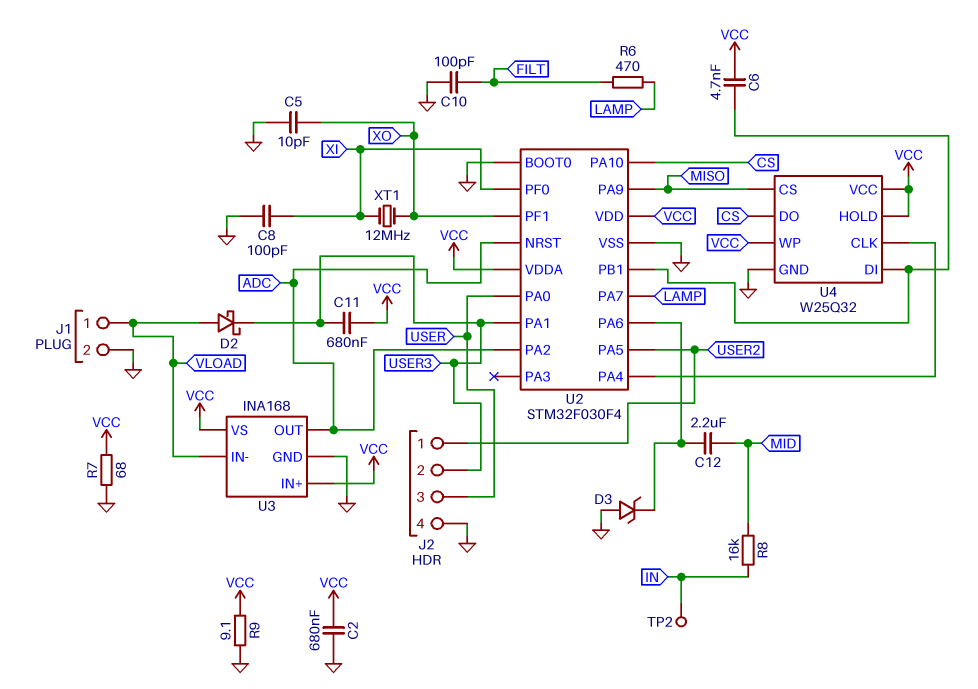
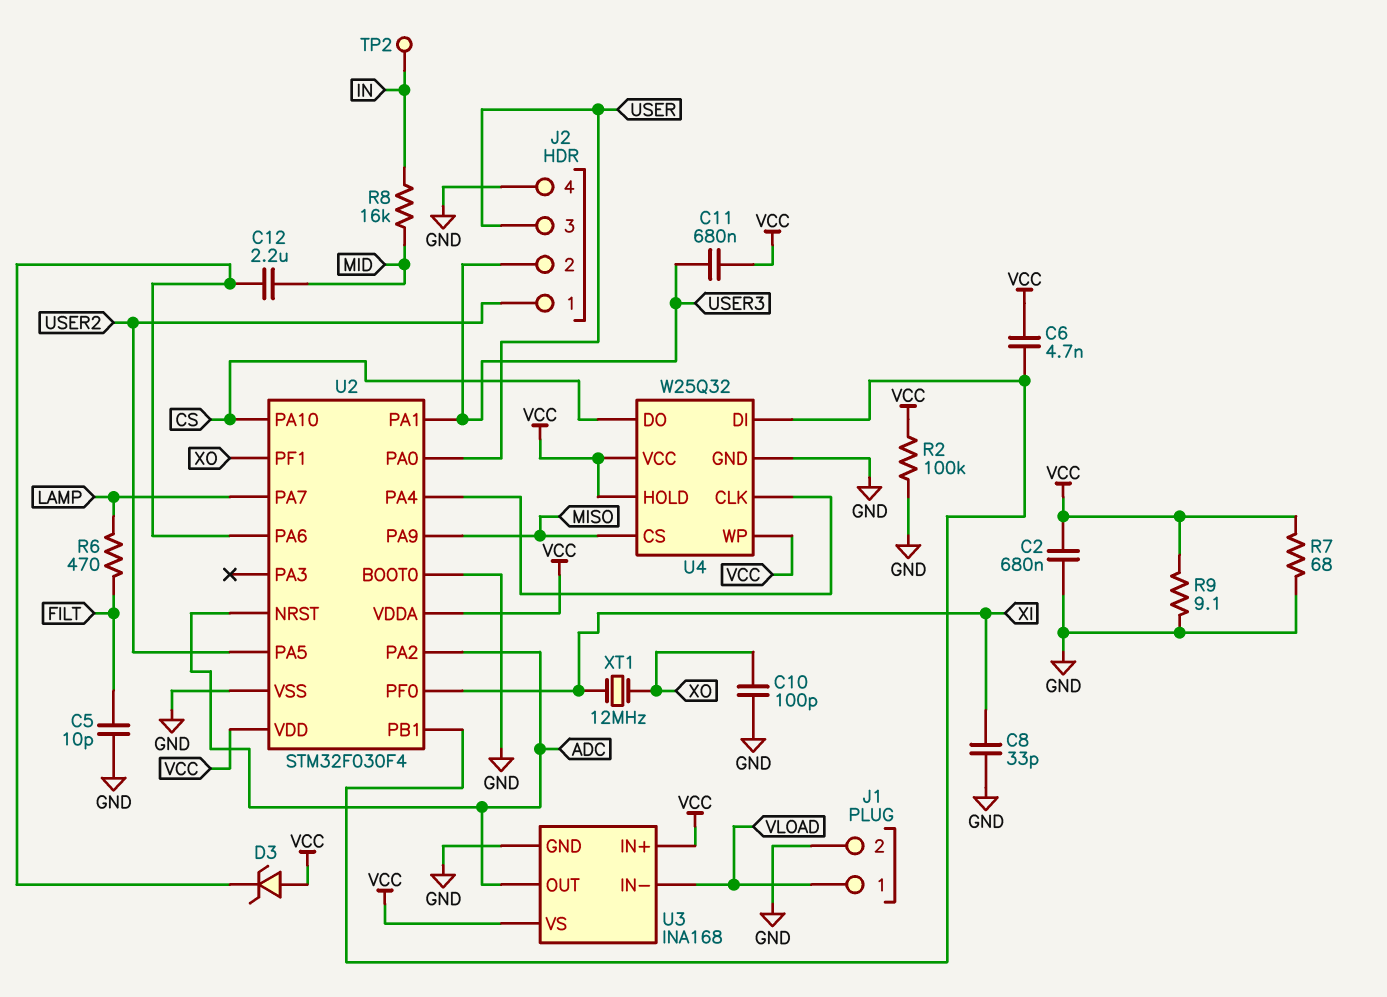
C5: 10pF (GND, XO) -> 10pF (FILT, GND)
C8: 100pF (GND, XI) -> 33pF (GND, XI)
C10: 100pF (FILT, GND) -> 100pF (GND, XO)
D2: schottky (A VLOAD, K USER3) -> none
D3: zener (A GND, K U2/PA6) -> zener (A VCC, K U2/PA6)
R2: none -> 100k (GND, VCC)

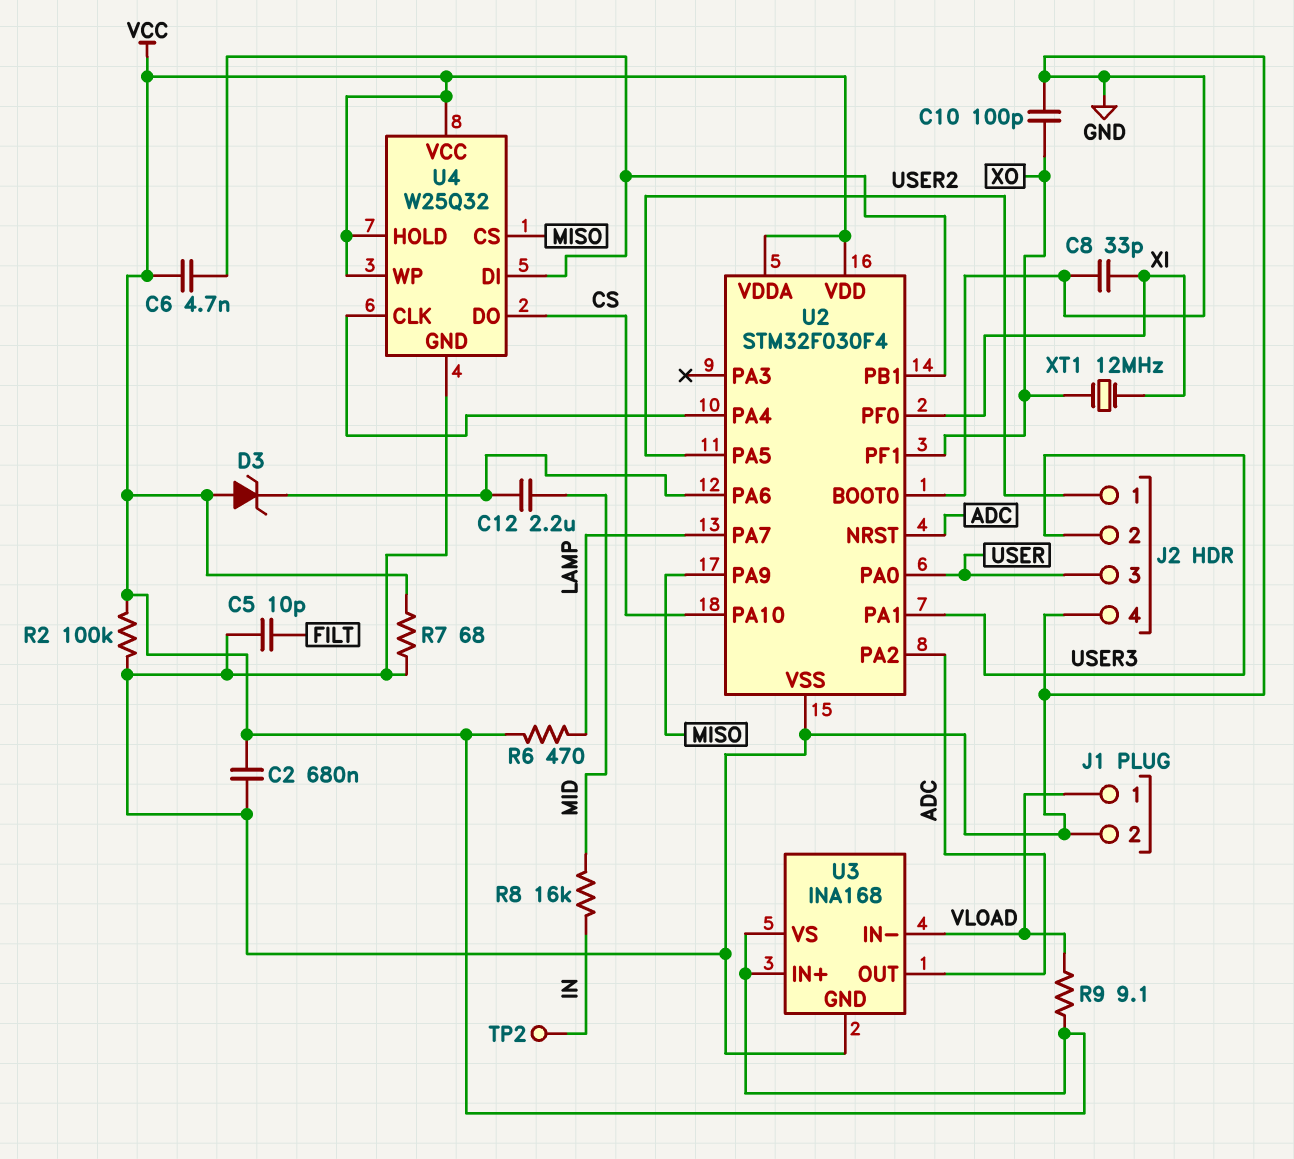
C11: 680nF (USER3, VCC) -> none
R6: 470 (FILT, LAMP) -> 470 (LAMP, VCC)
R9: 9.1 (GND, VCC) -> 9.1 (VCC, VLOAD)

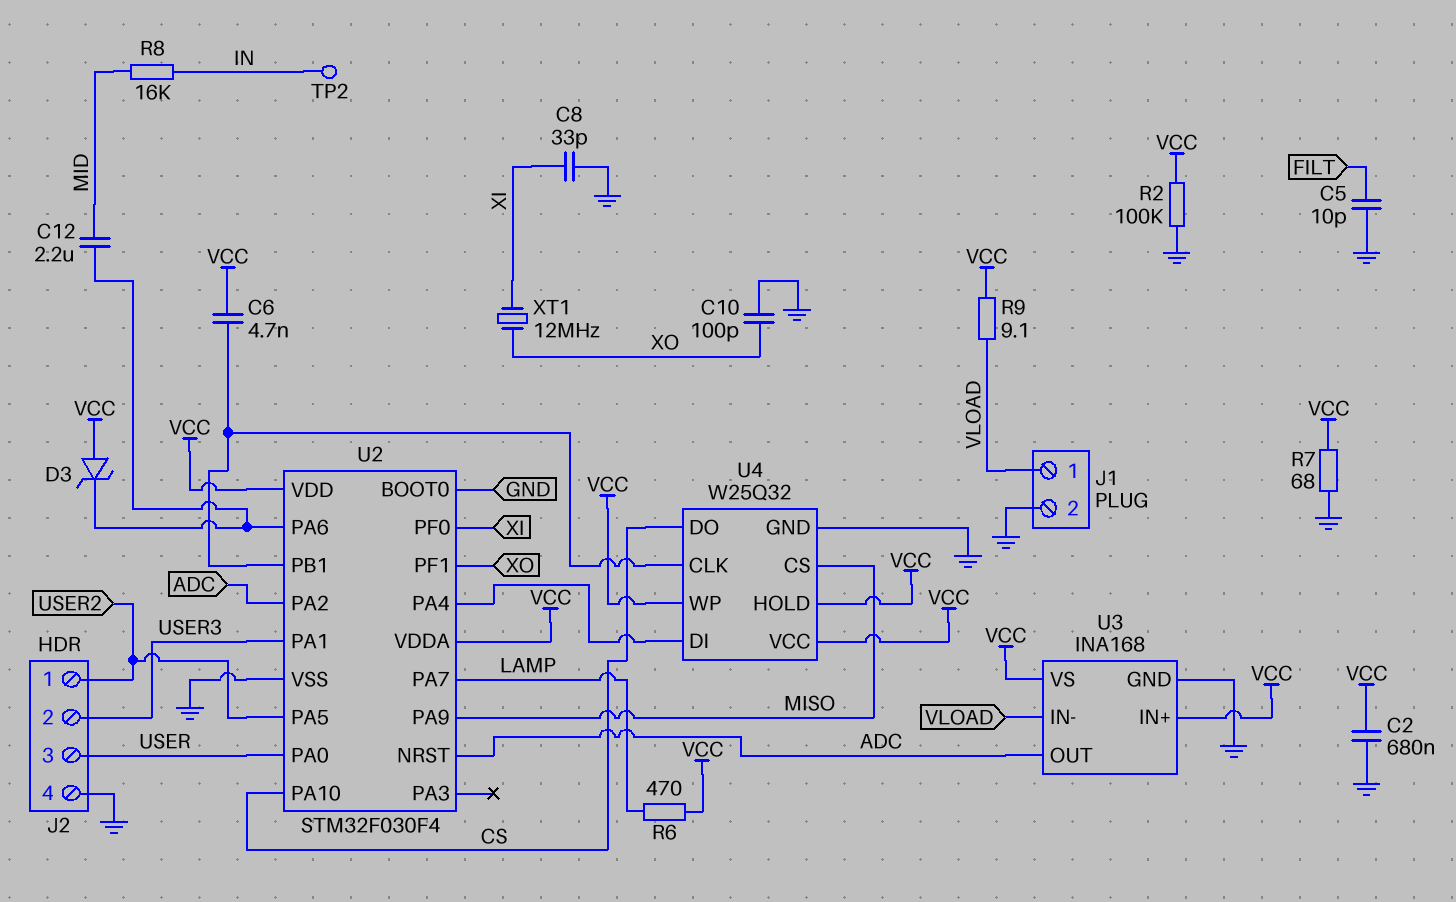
U4 pin CLK: U2/PA4 -> U2/PB1
U4 pin DI: U2/PB1 -> U2/PA4

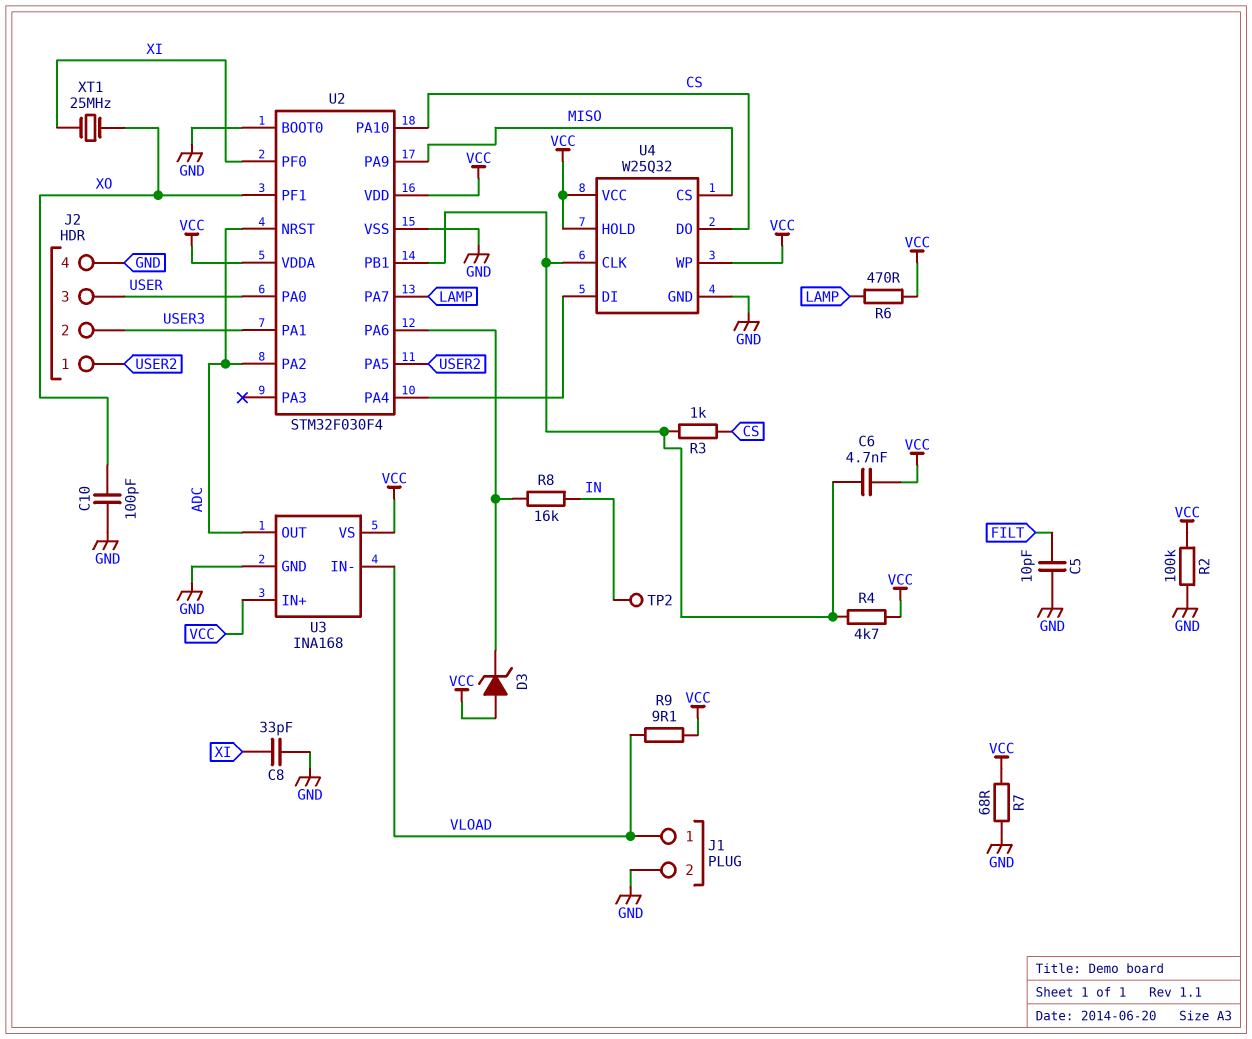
C2: 680nF (GND, VCC) -> none
C12: 2.2uF (MID, U2/PA6) -> none
R3: none -> 1k (CS, U2/PB1)
R4: none -> 4.7k (U2/PB1, VCC)
R8: 16k (IN, MID) -> 16k (IN, U2/PA6)
XT1: 12MHz (XI, XO) -> 25MHz (XI, XO)

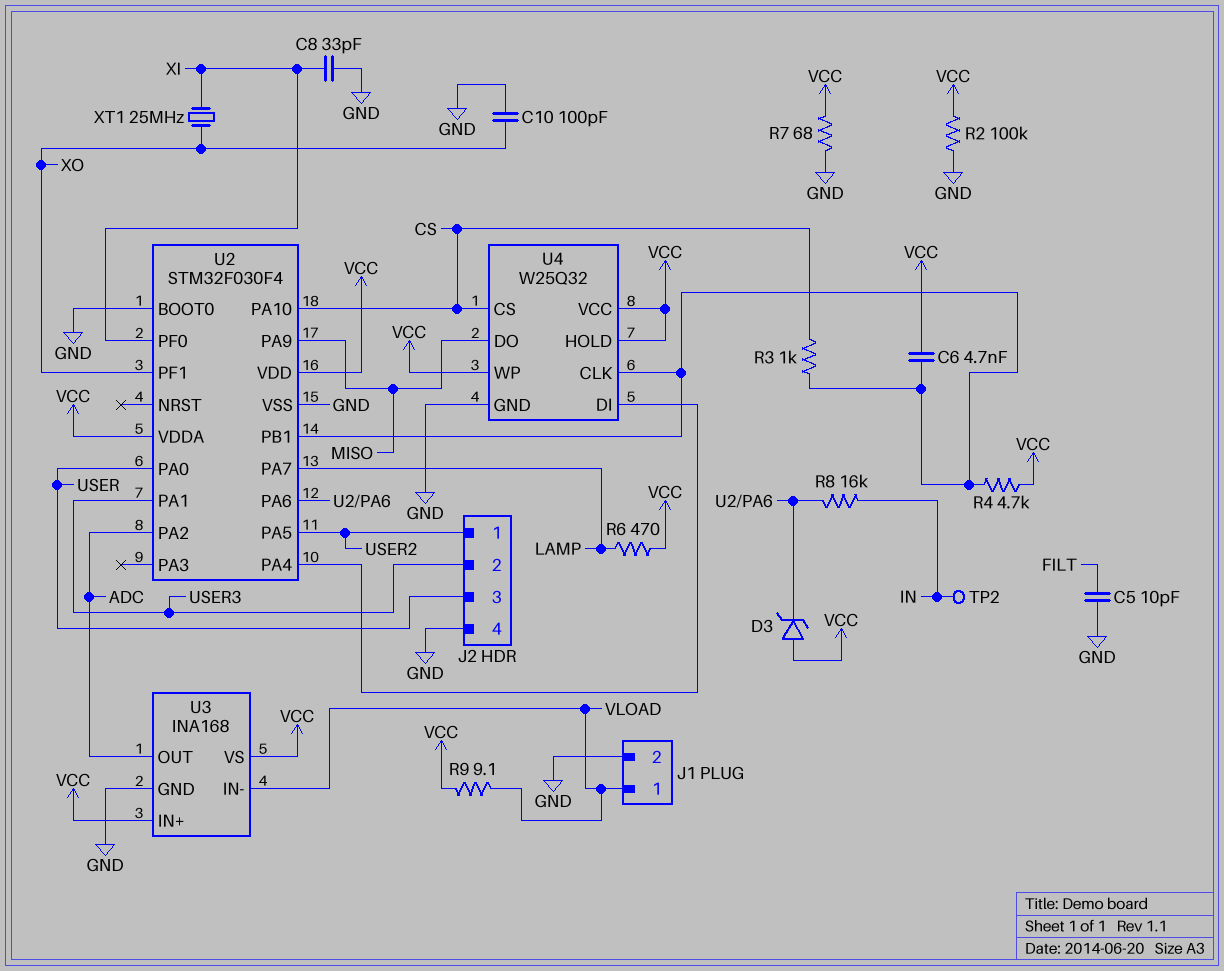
U2 pin NRST: ADC -> none
U4 pin CS: MISO -> CS
U4 pin DO: CS -> MISO

